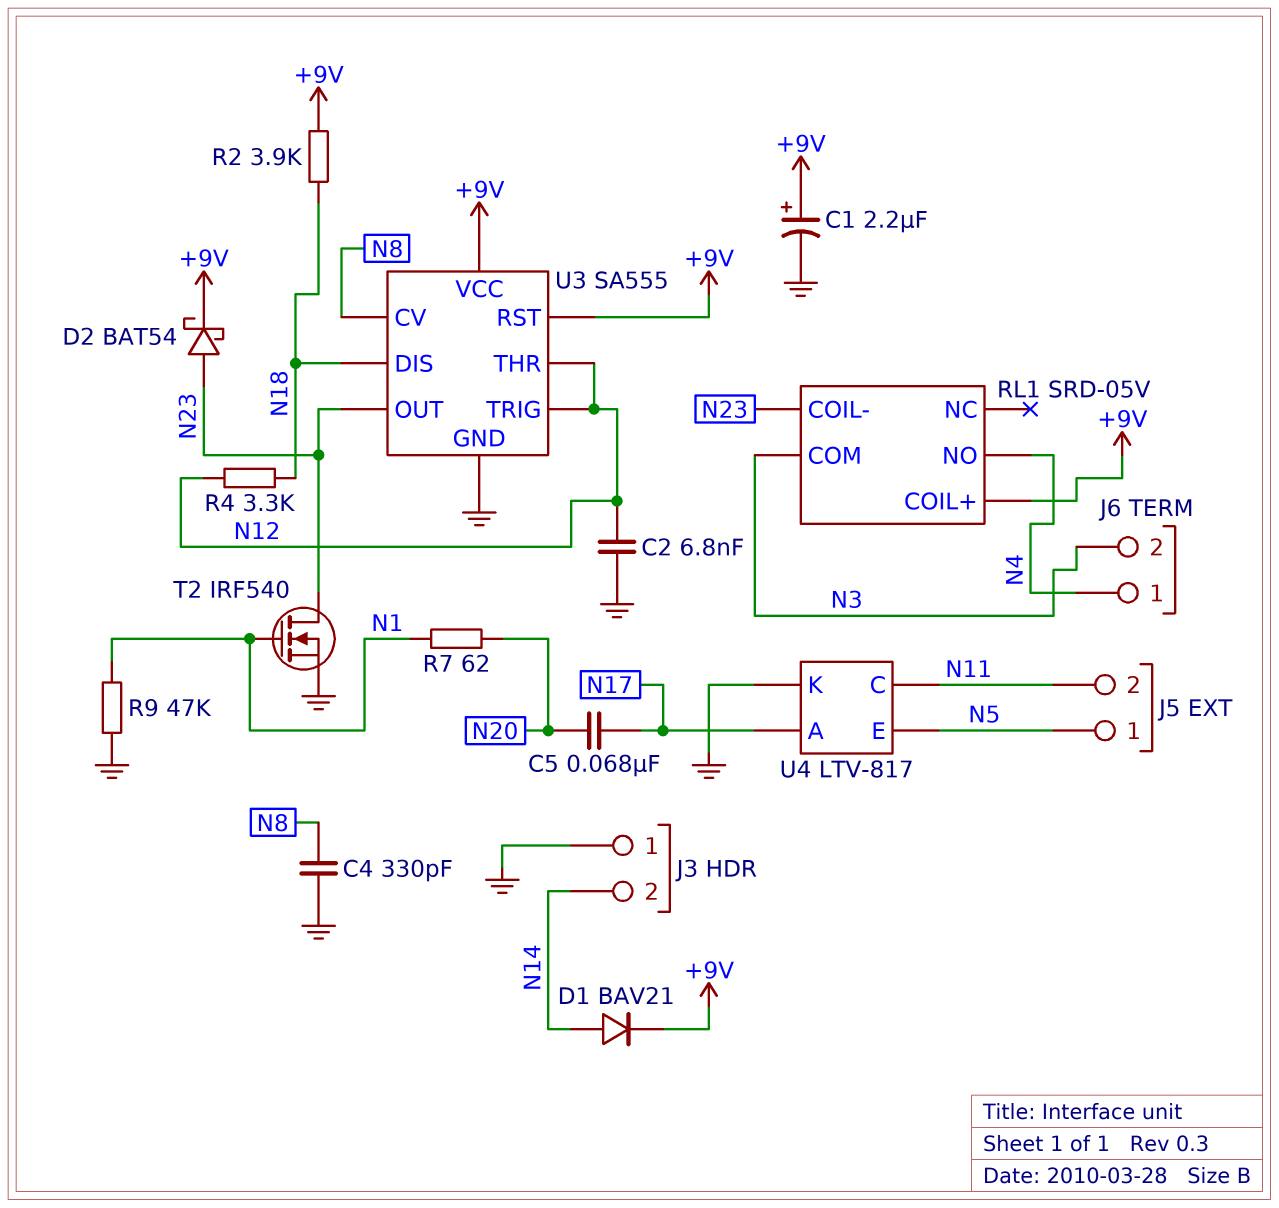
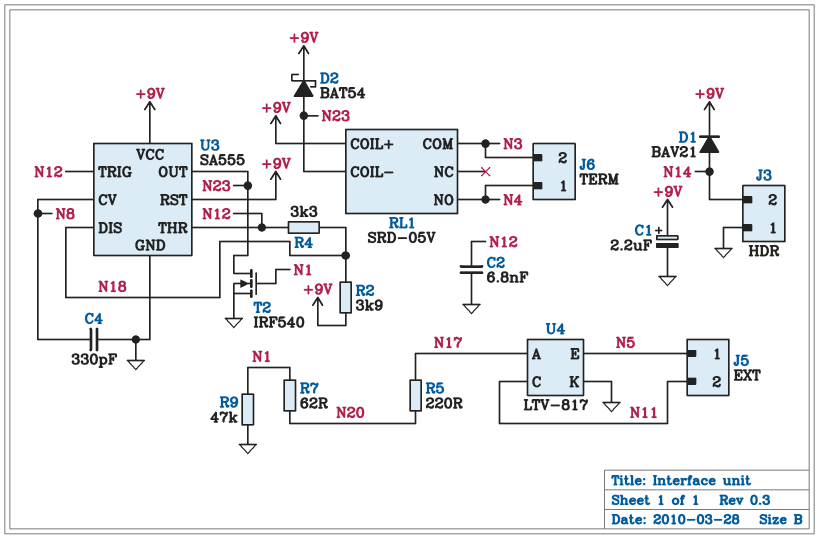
C5: 68nF (N17, N20) -> none
R5: none -> 220 (N17, N20)

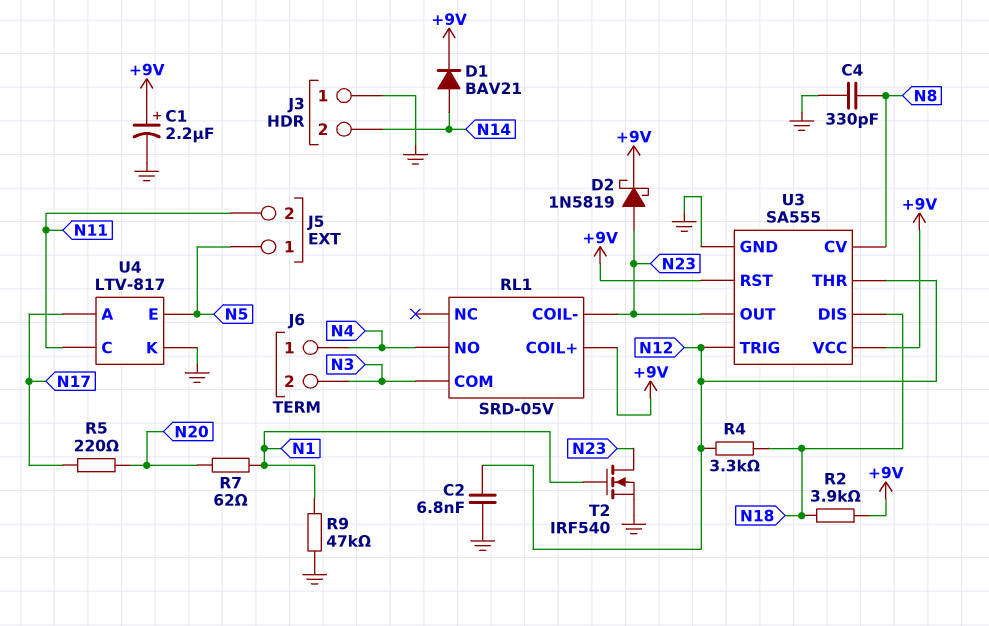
D2: schottky BAT54 (A N23, K +9V) -> schottky 1N5819 (A N23, K +9V)

